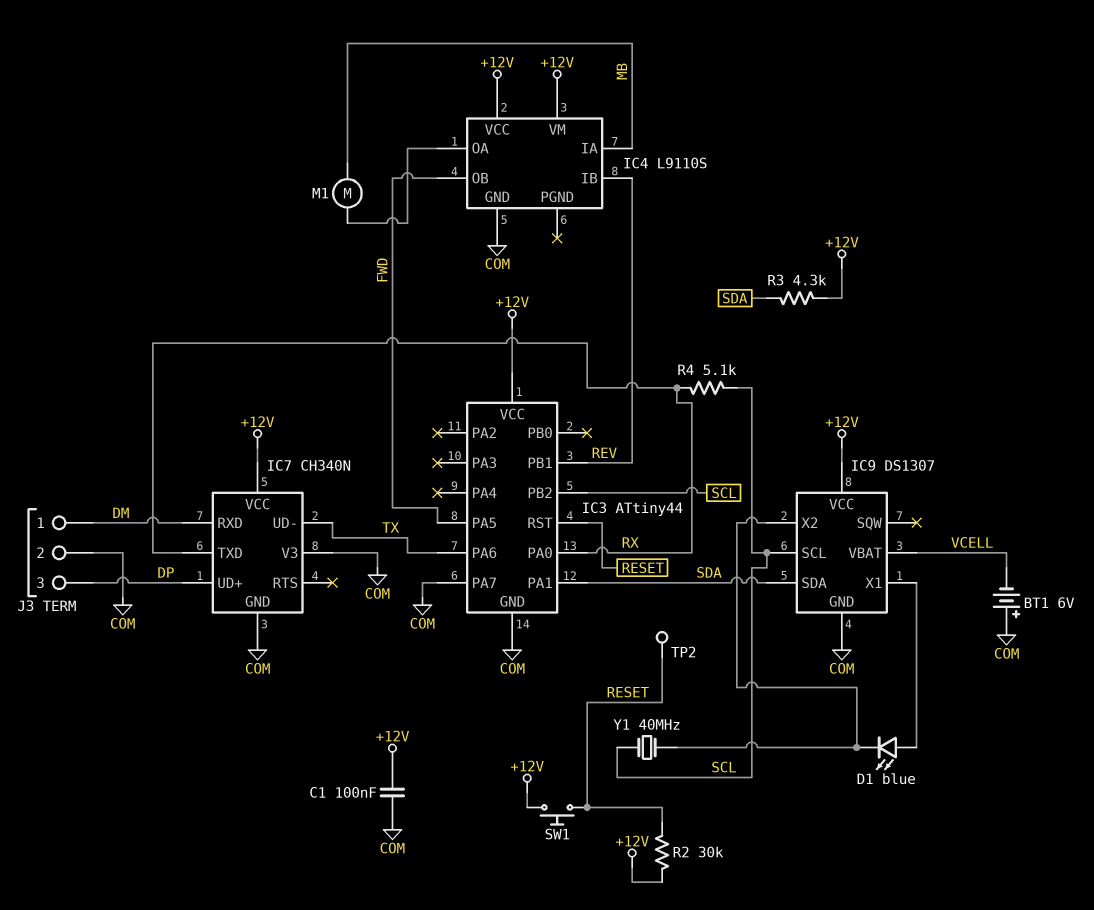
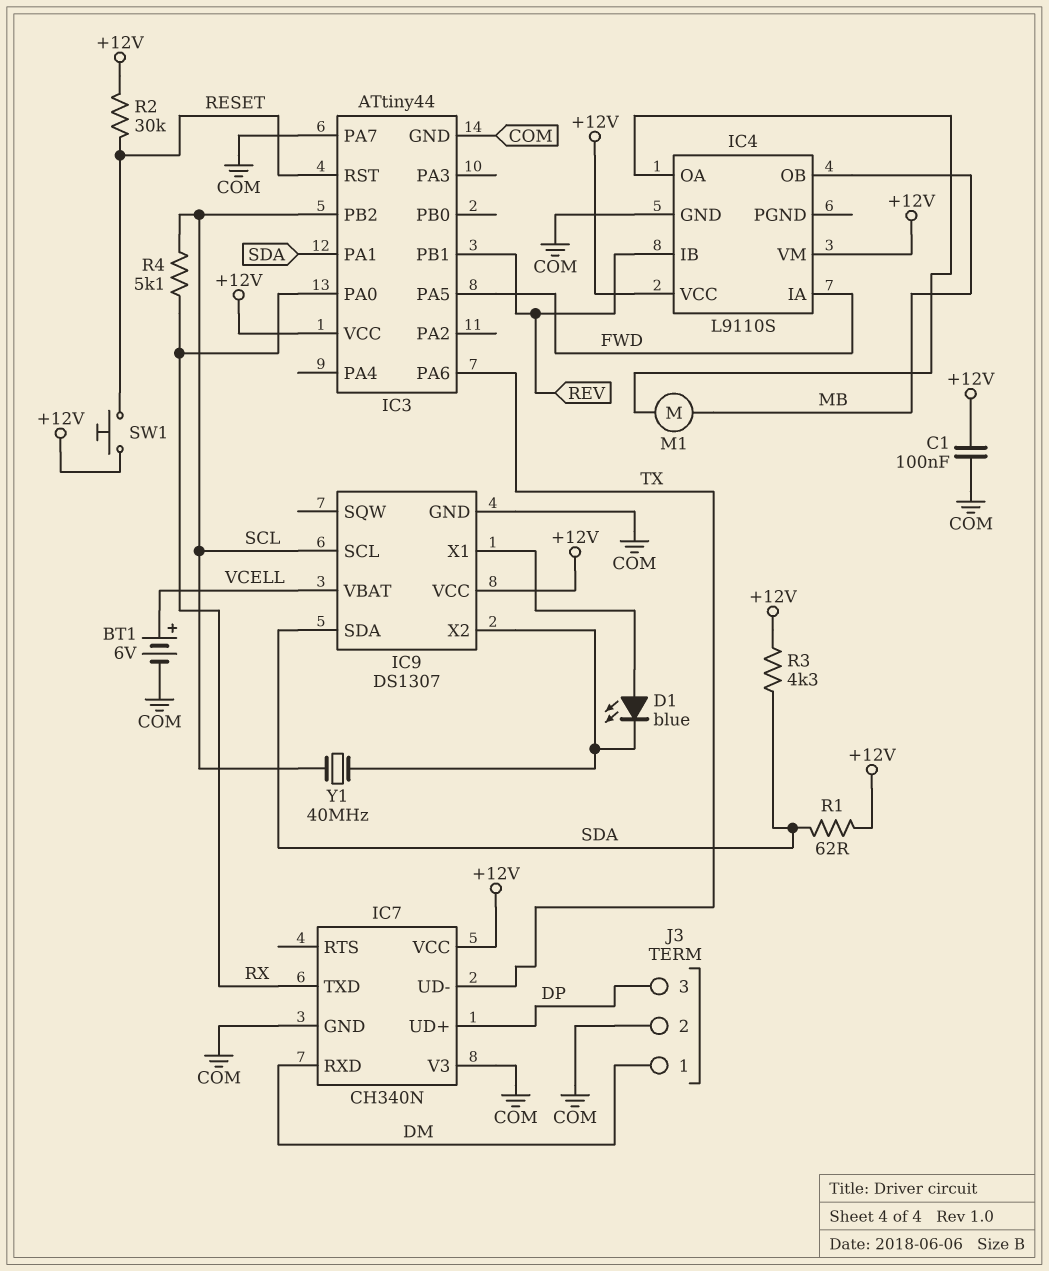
BT1: 6V (plus COM, minus VCELL) -> 6V (plus VCELL, minus COM)
IC4 pin IA: MB -> FWD
IC4 pin OB: FWD -> MB
R1: none -> 62 (+12V, SDA)
TP2: test point (RESET) -> none

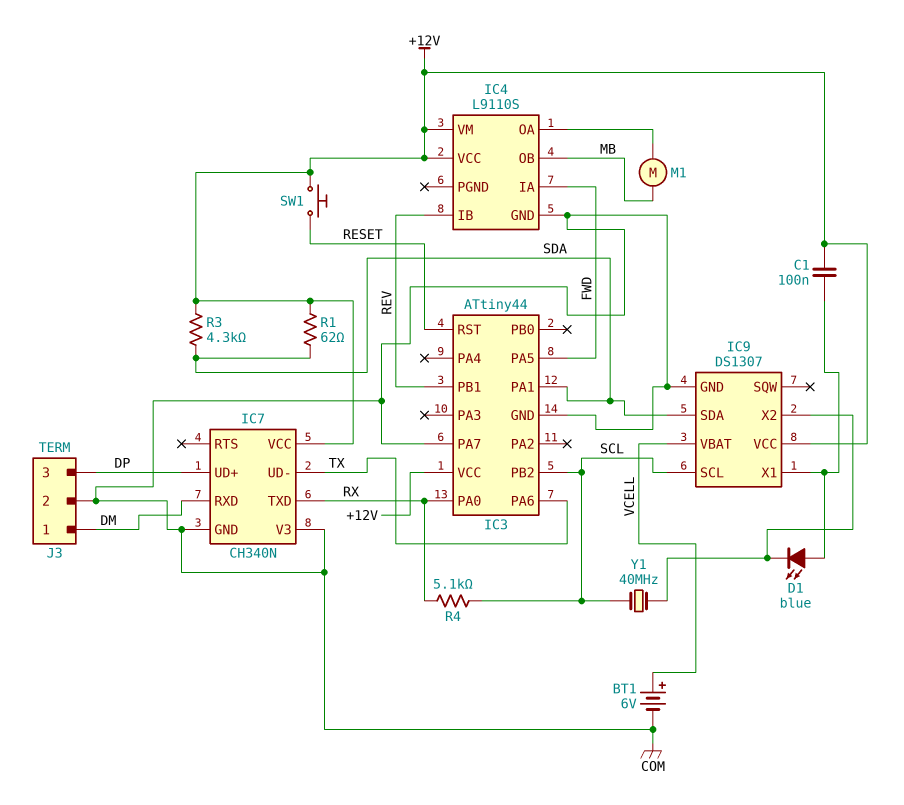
C1: 100nF (+12V, COM) -> 100nF (+12V, IC9/X1)
R2: 30k (+12V, RESET) -> none

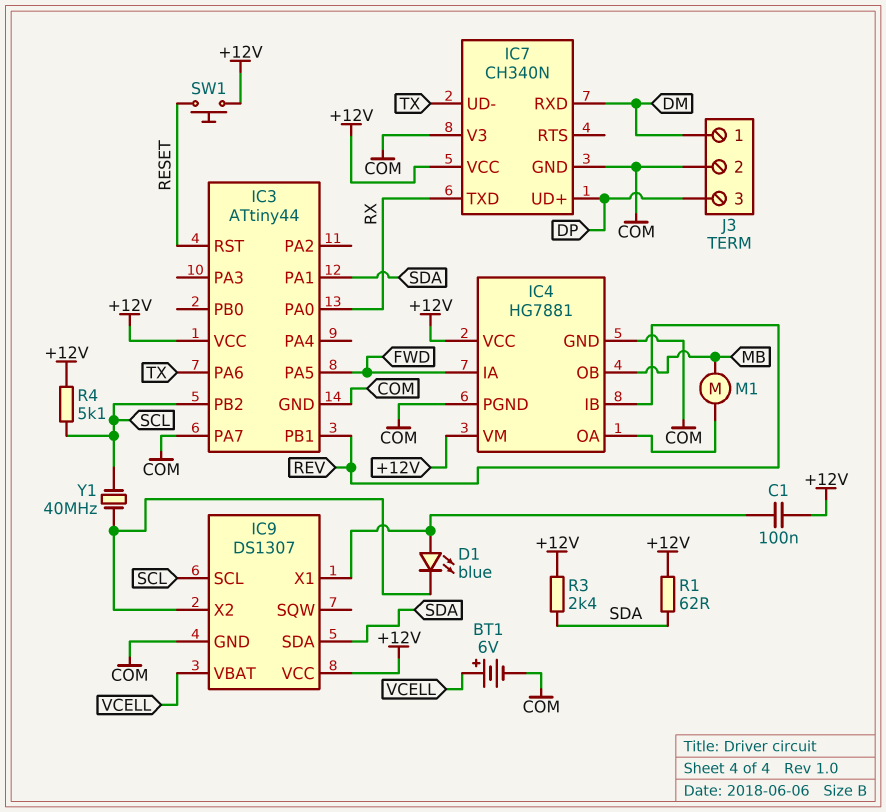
IC4: L9110S -> HG7881
IC4 pin PGND: none -> COM
R3: 4.3k (+12V, SDA) -> 2.4k (+12V, SDA)
R4: 5.1k (RX, SCL) -> 5.1k (+12V, SCL)

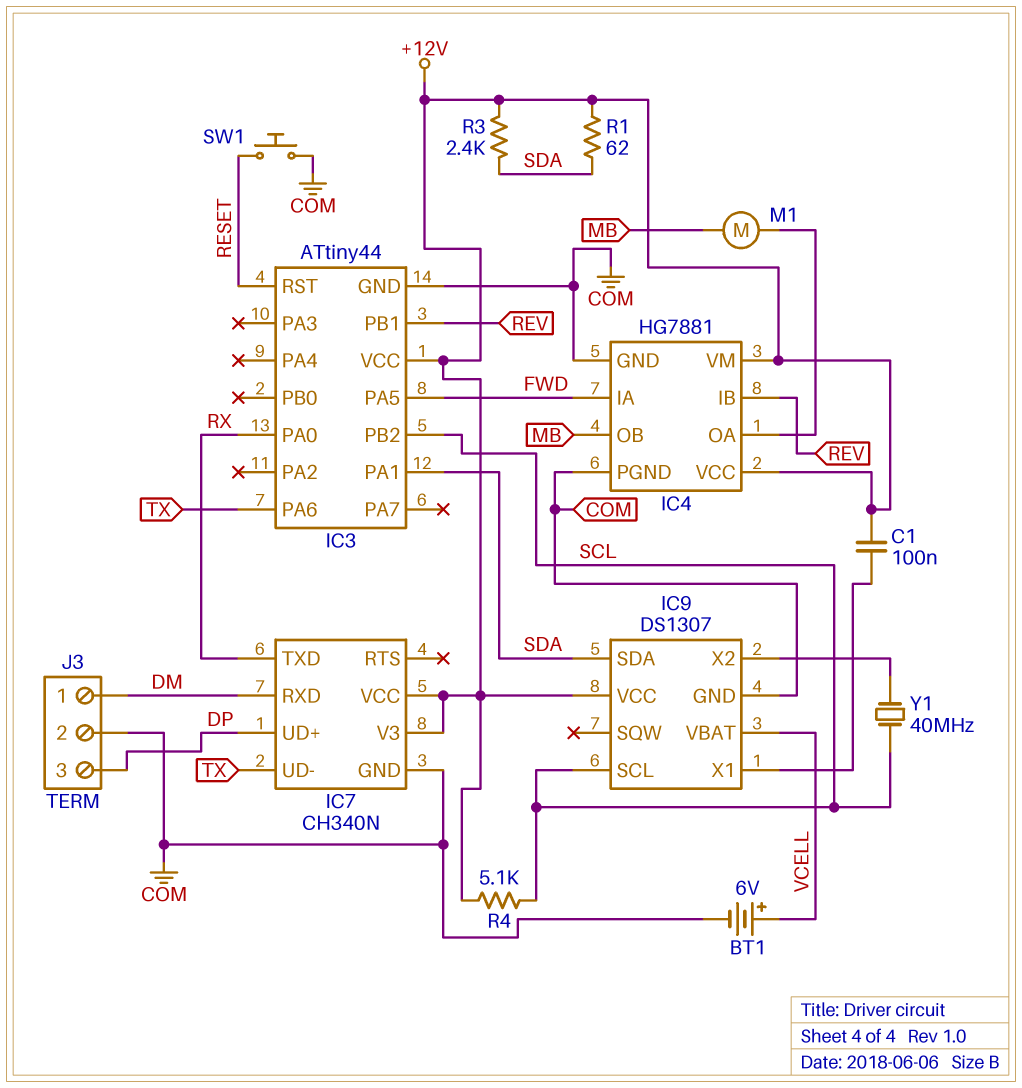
D1: LED blue (A IC9/X1, K IC9/X2) -> none
IC3 pin PA7: COM -> none
IC7 pin V3: COM -> +12V
SW1: button (+12V, RESET) -> button (COM, RESET)

